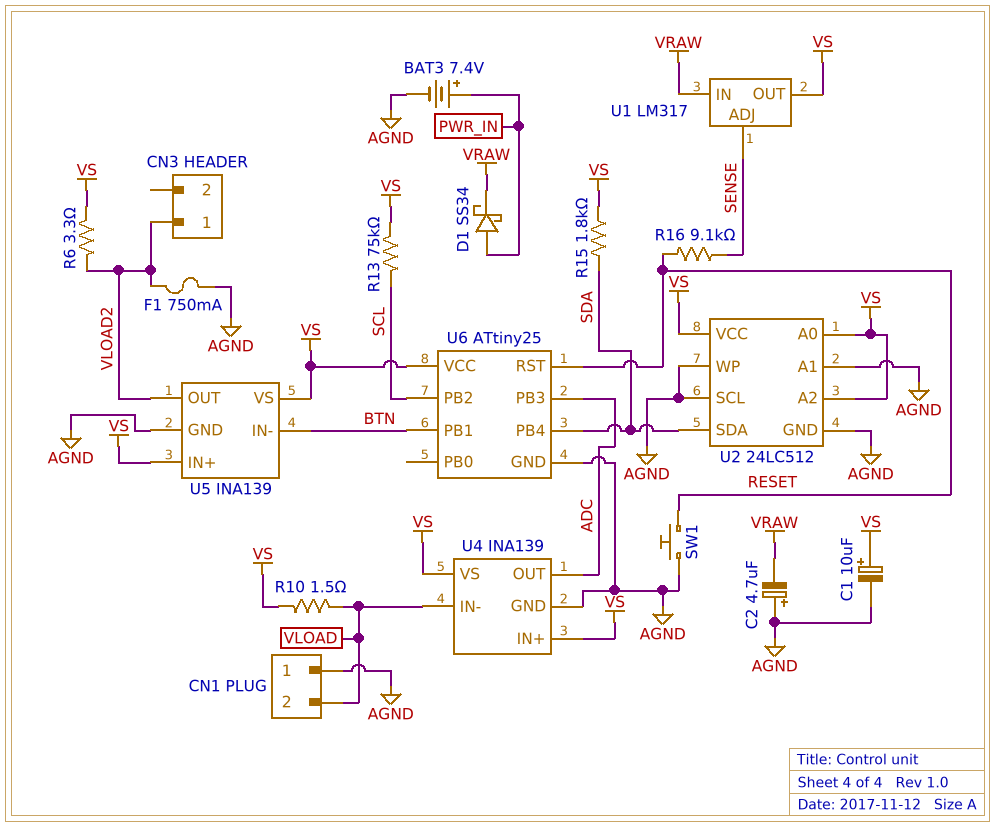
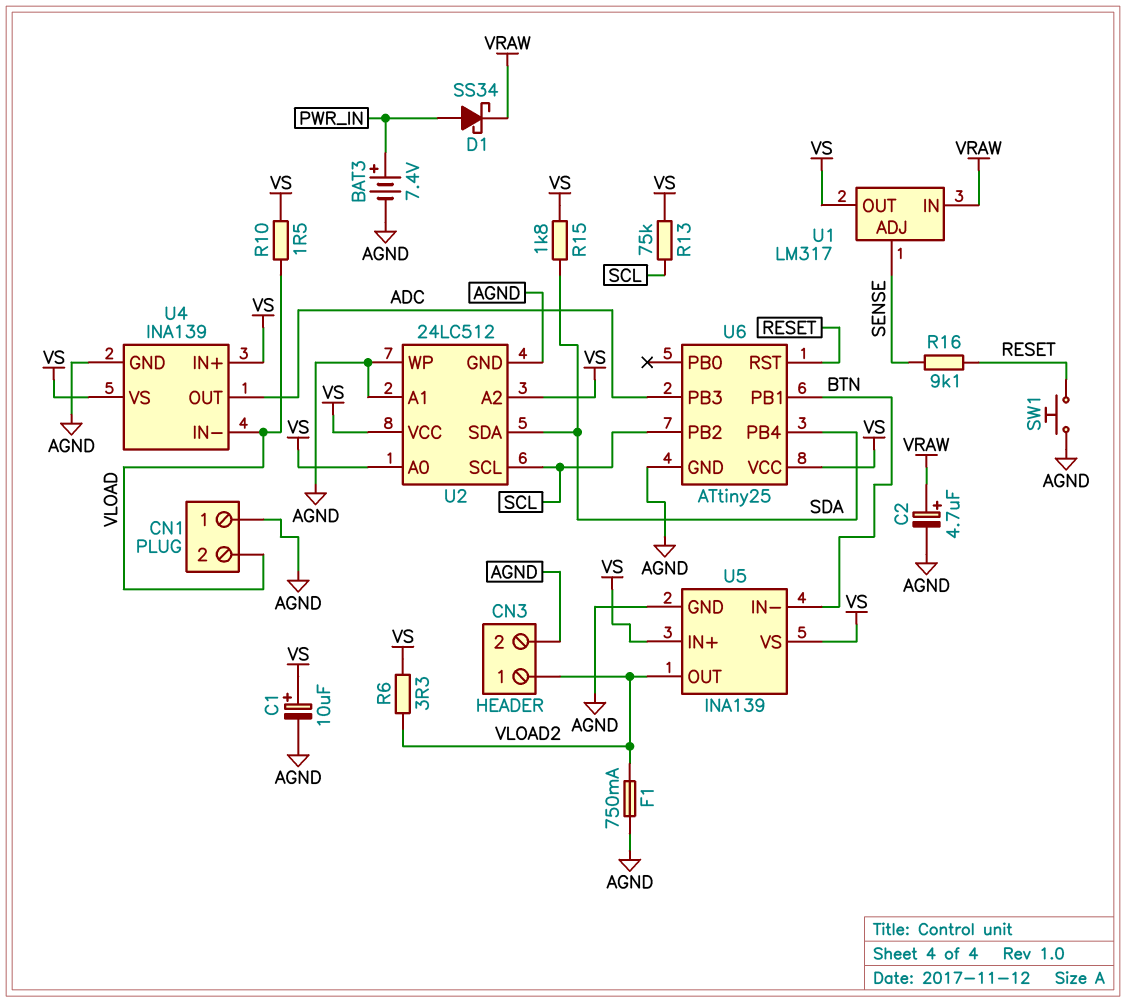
C2: 4.7uF (plus AGND, minus VRAW) -> 4.7uF (plus VRAW, minus AGND)
CN3 pin 2: none -> AGND
U2 pin SCL: AGND -> SCL

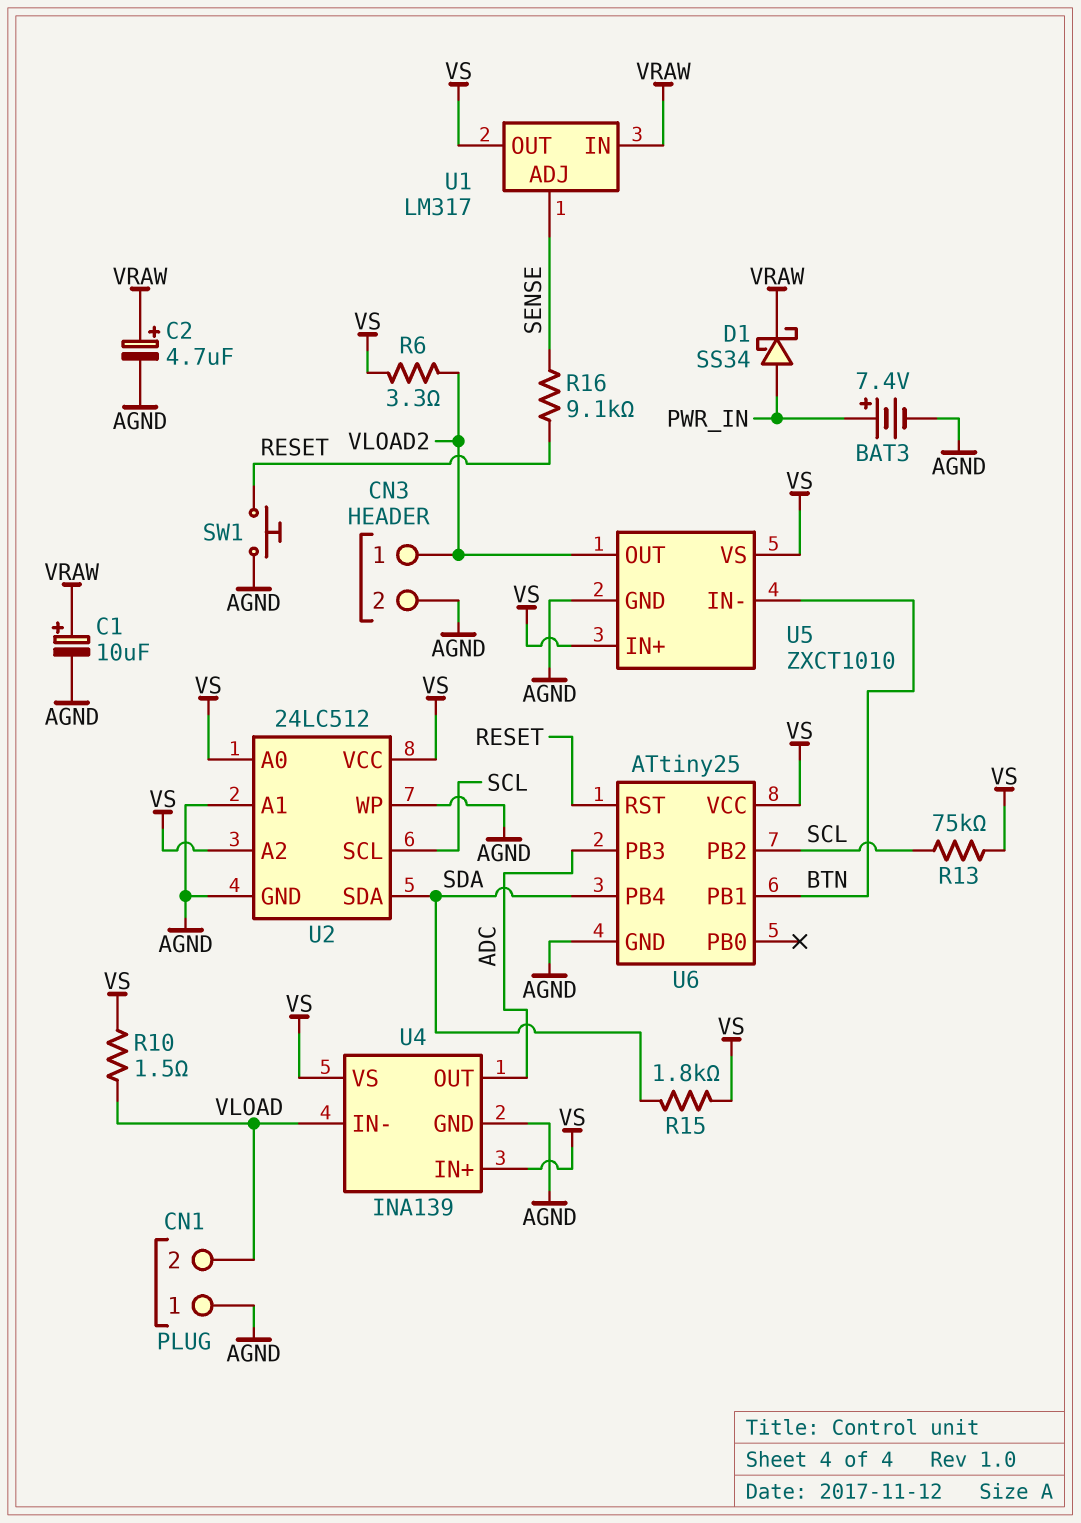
C1: 10uF (plus VS, minus AGND) -> 10uF (plus VRAW, minus AGND)
F1: 750mA (AGND, VLOAD2) -> none
U5: INA139 -> ZXCT1010

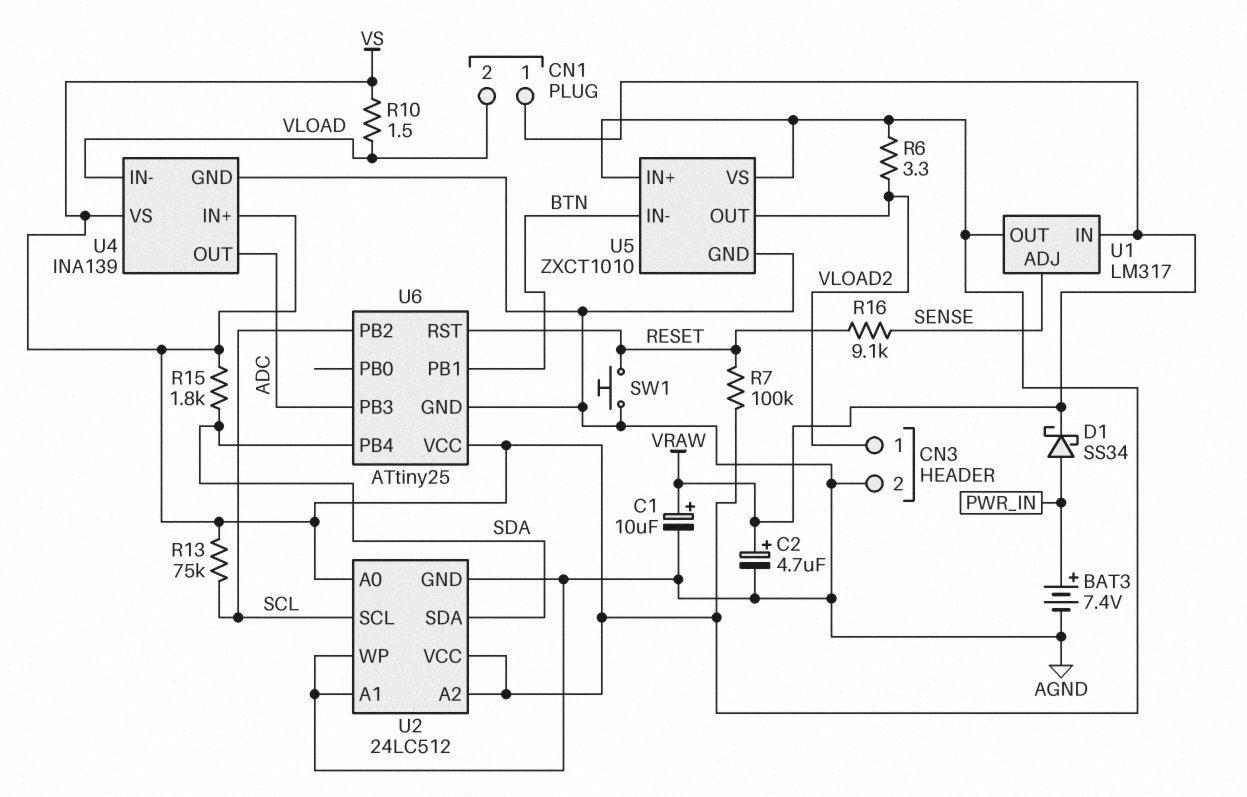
CN1 pin 1: AGND -> VRAW
R7: none -> 100k (RESET, VS)

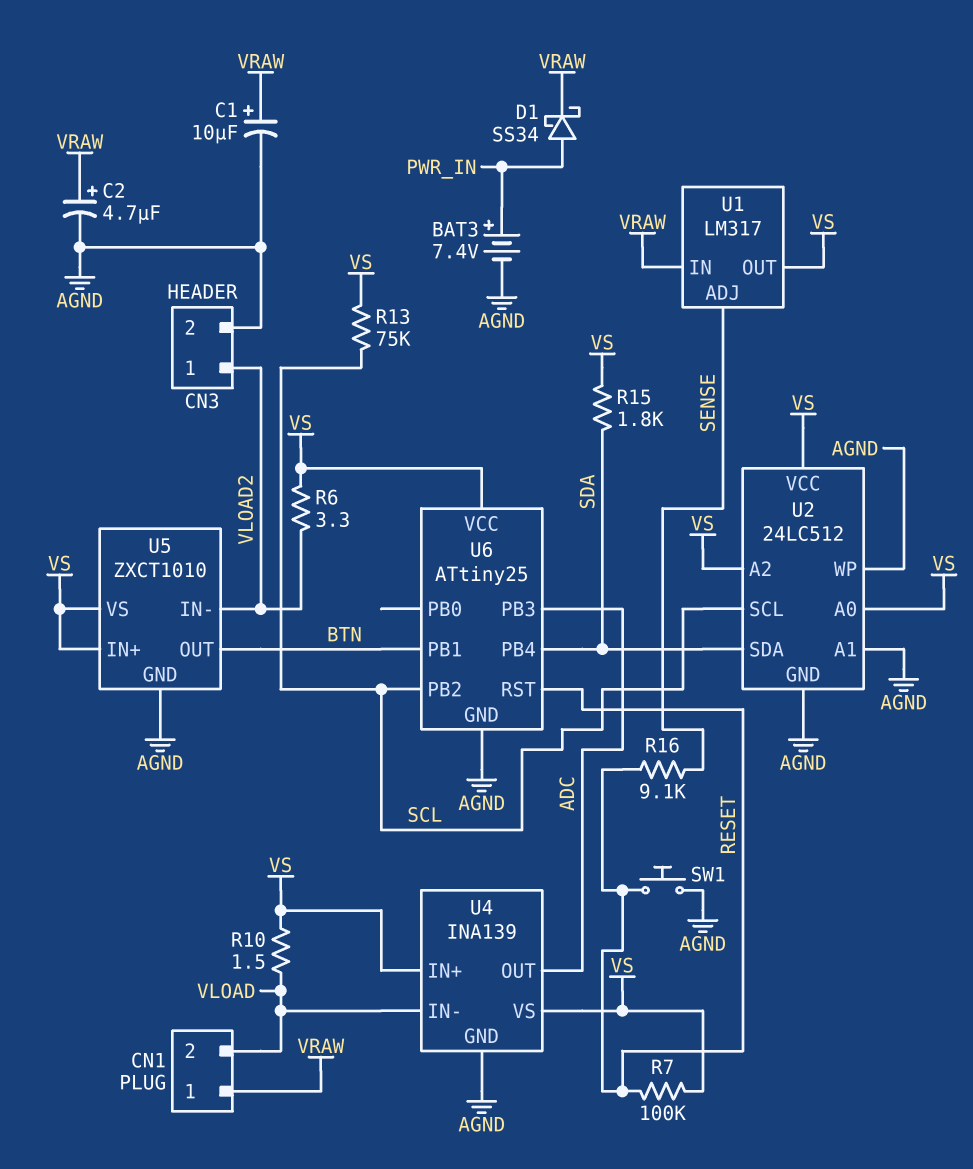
U5 pin IN-: BTN -> VLOAD2
U5 pin OUT: VLOAD2 -> BTN

